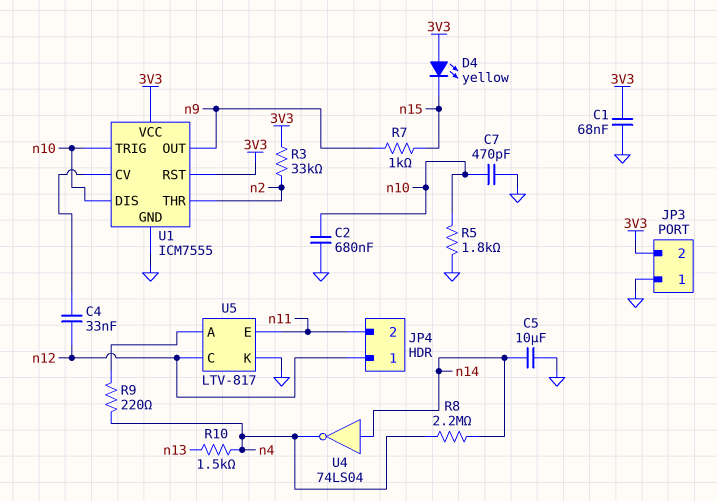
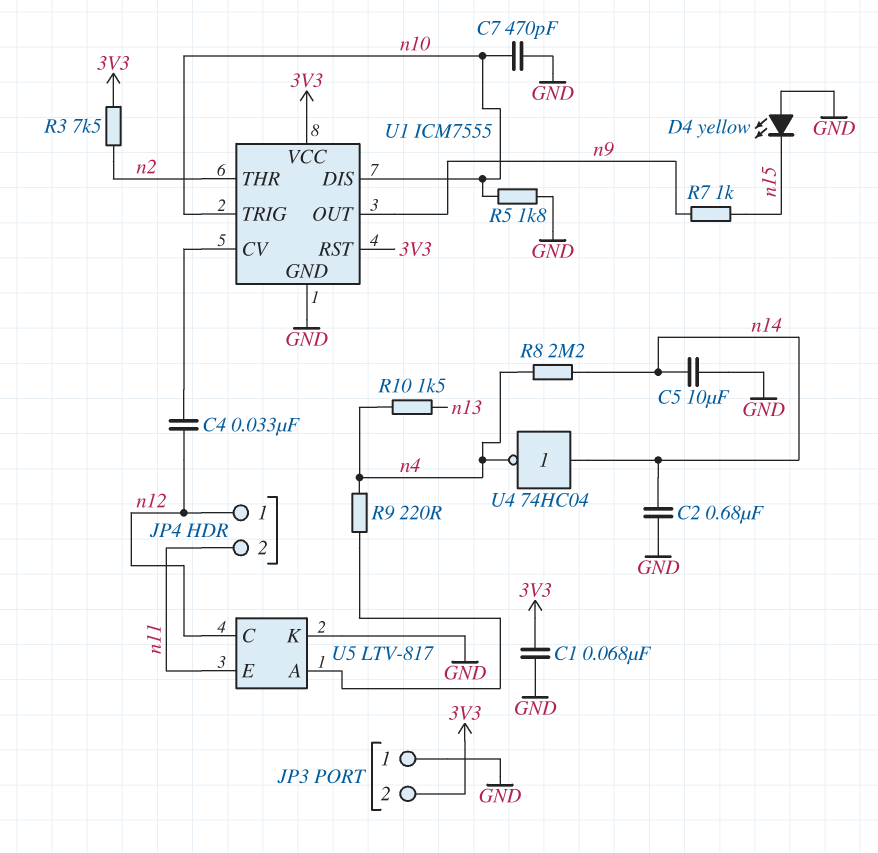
C2: 680nF (GND, n10) -> 680nF (GND, n14)
D4: LED yellow (A 3V3, K n15) -> LED yellow (A GND, K n15)
R3: 33k (3V3, n2) -> 7.5k (3V3, n2)
U4: NOT 74LS04 (in n14, out n4) -> NOT 74HC04 (in n14, out n4)

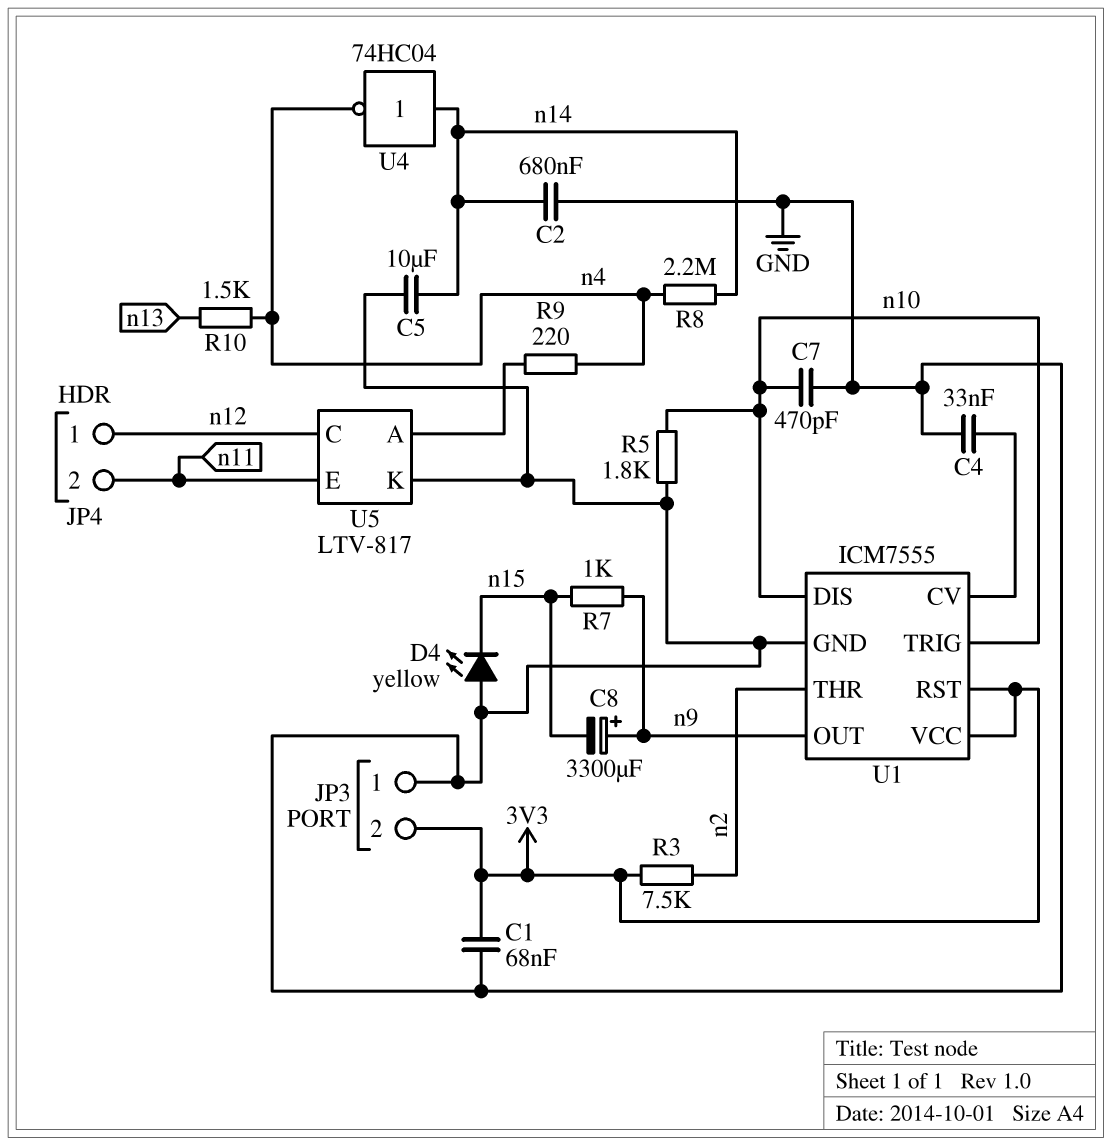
C4: 33nF (U1/CV, n12) -> 33nF (GND, U1/CV)
C8: none -> 3300uF (plus n9, minus n15)

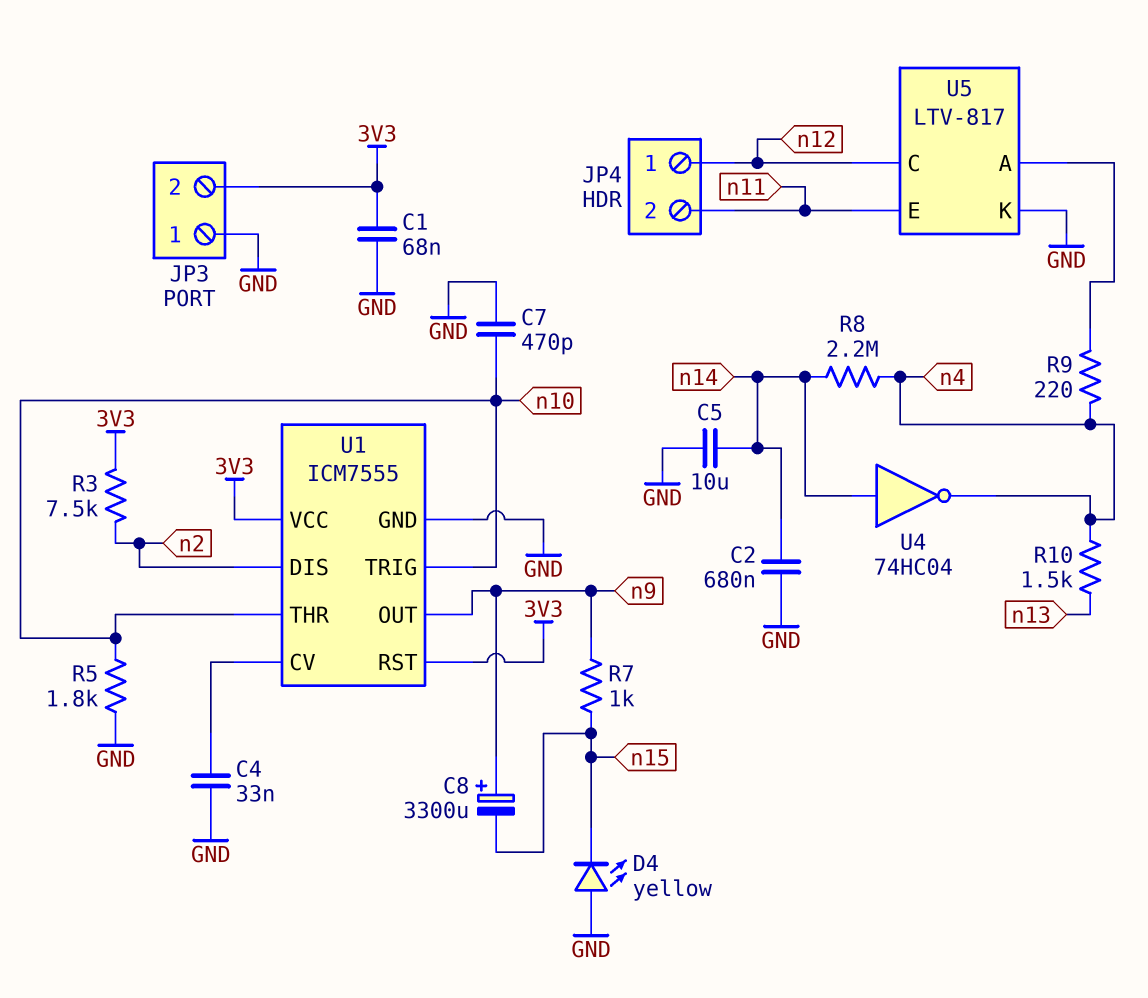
U1 pin DIS: n10 -> n2
U1 pin THR: n2 -> n10

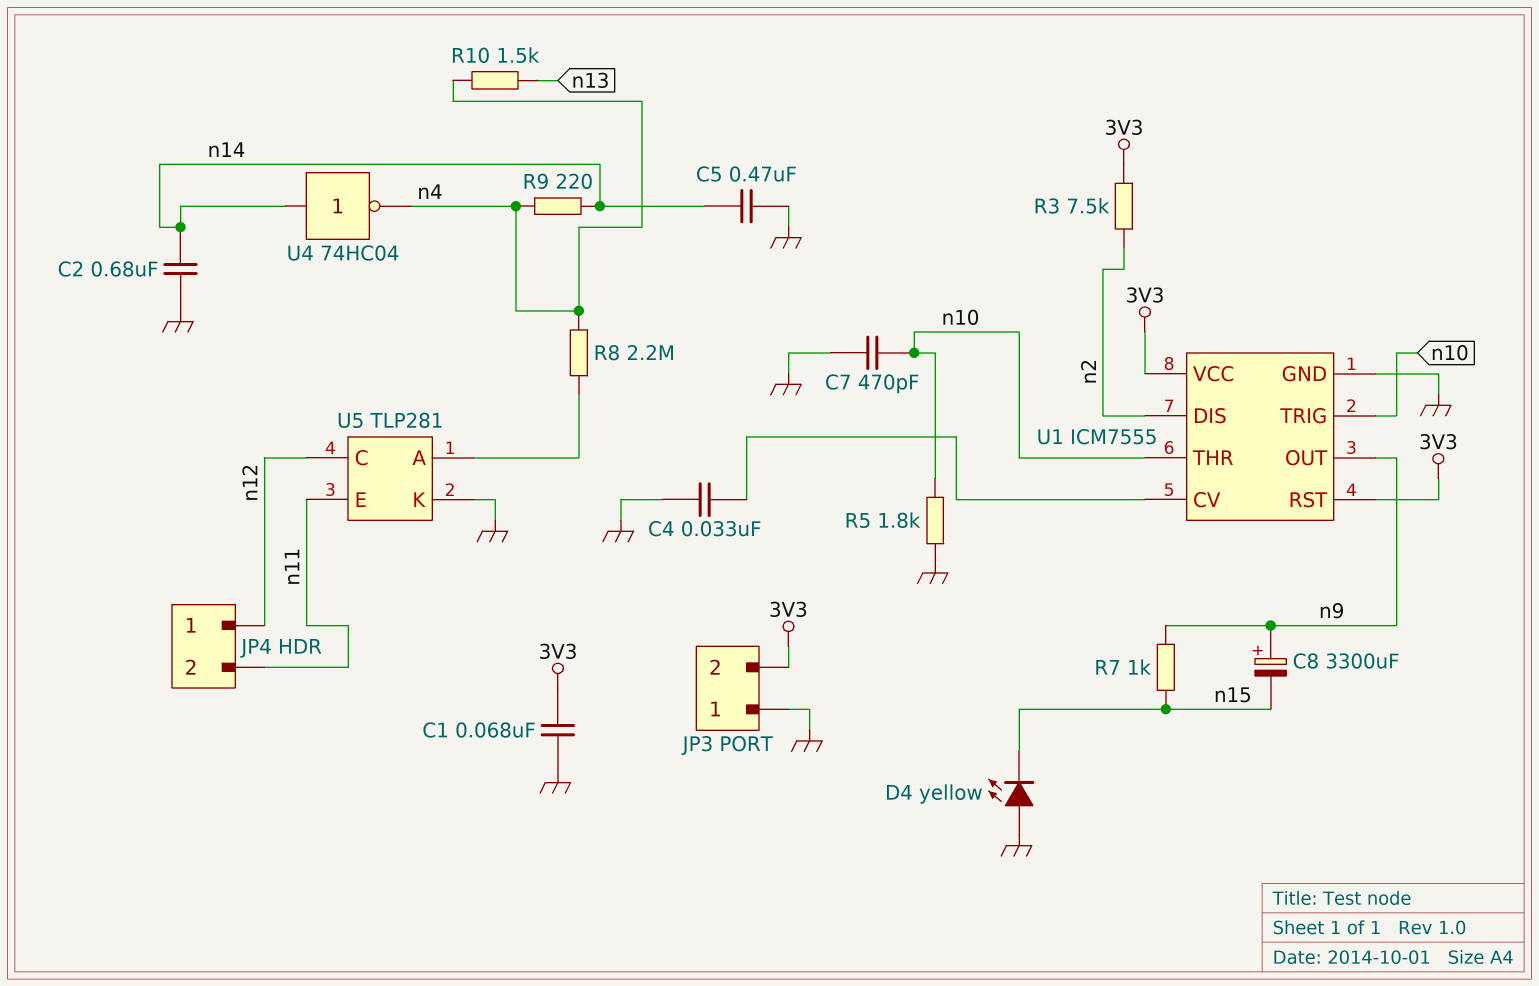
C5: 10uF (GND, n14) -> 470nF (GND, n14)
R8: 2.2M (n4, n14) -> 2.2M (U5/A, n4)
R9: 220 (U5/A, n4) -> 220 (n4, n14)
U5: LTV-817 -> TLP281

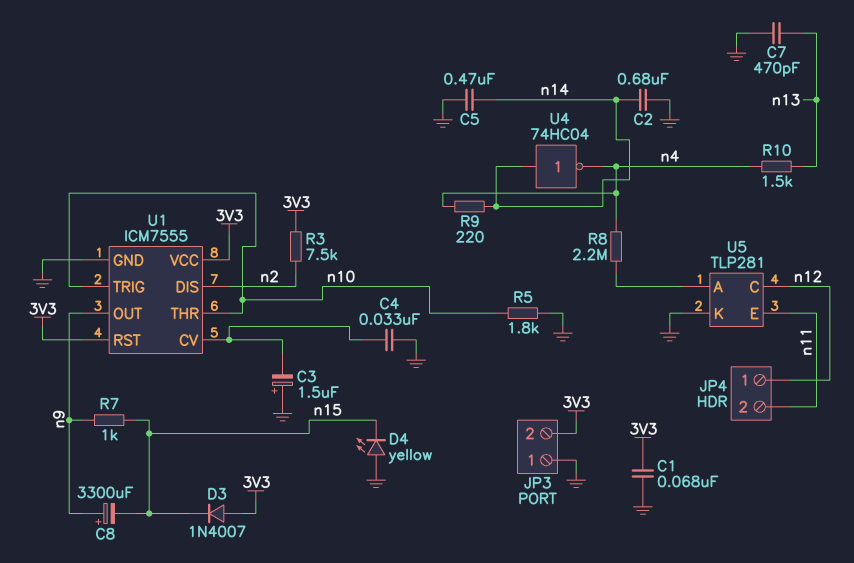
C3: none -> 1.5uF (plus GND, minus U1/CV)
C7: 470pF (GND, n10) -> 470pF (GND, n13)
D3: none -> diode 1N4007 (A 3V3, K n15)

